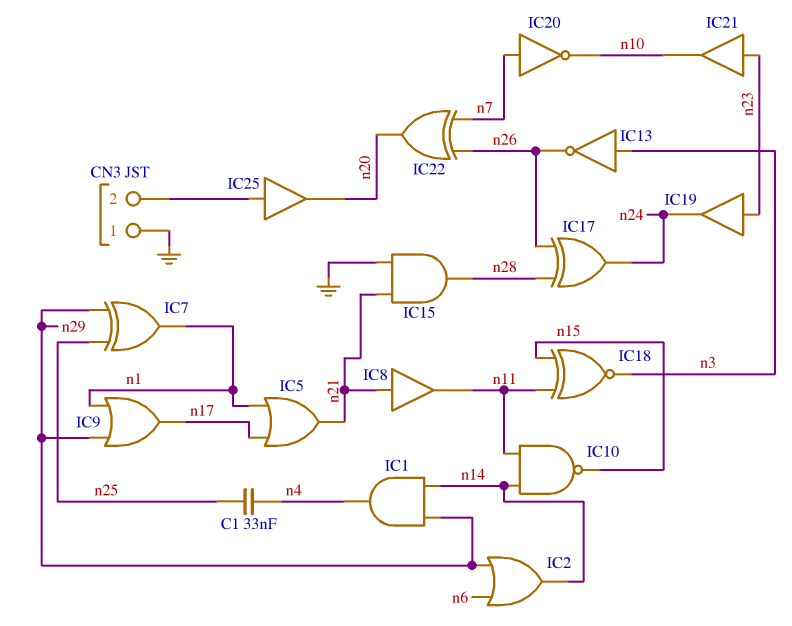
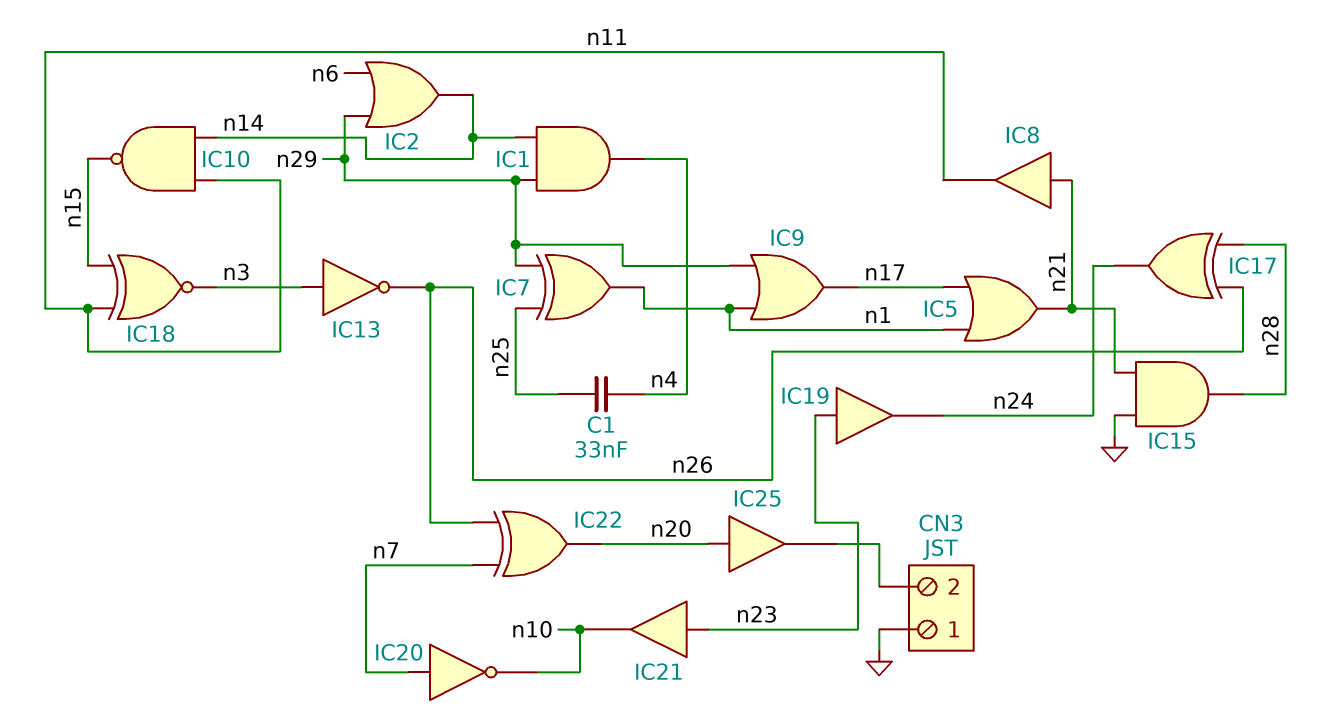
IC25: buffer (in CN3/2, out n20) -> buffer (in n20, out CN3/2)

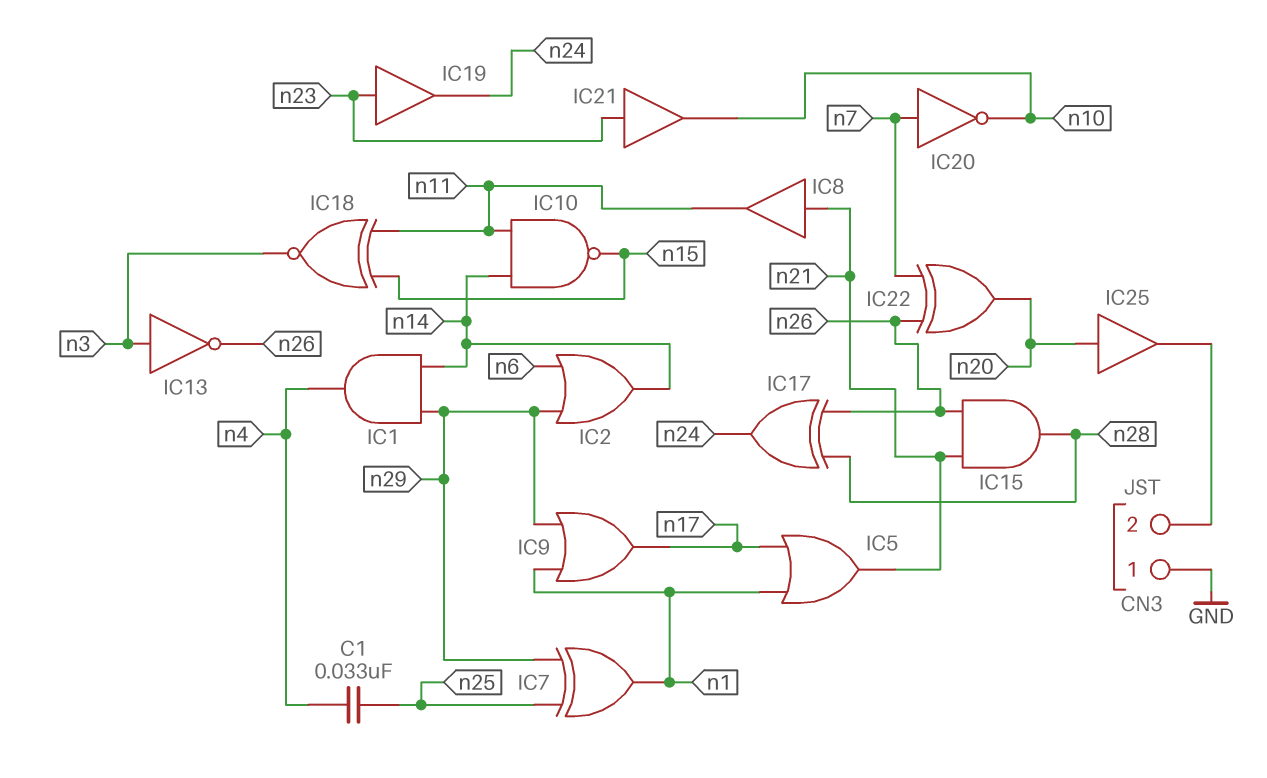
IC15: AND (in GND, in n21, out n28) -> AND (in n21, in n26, out n28)

